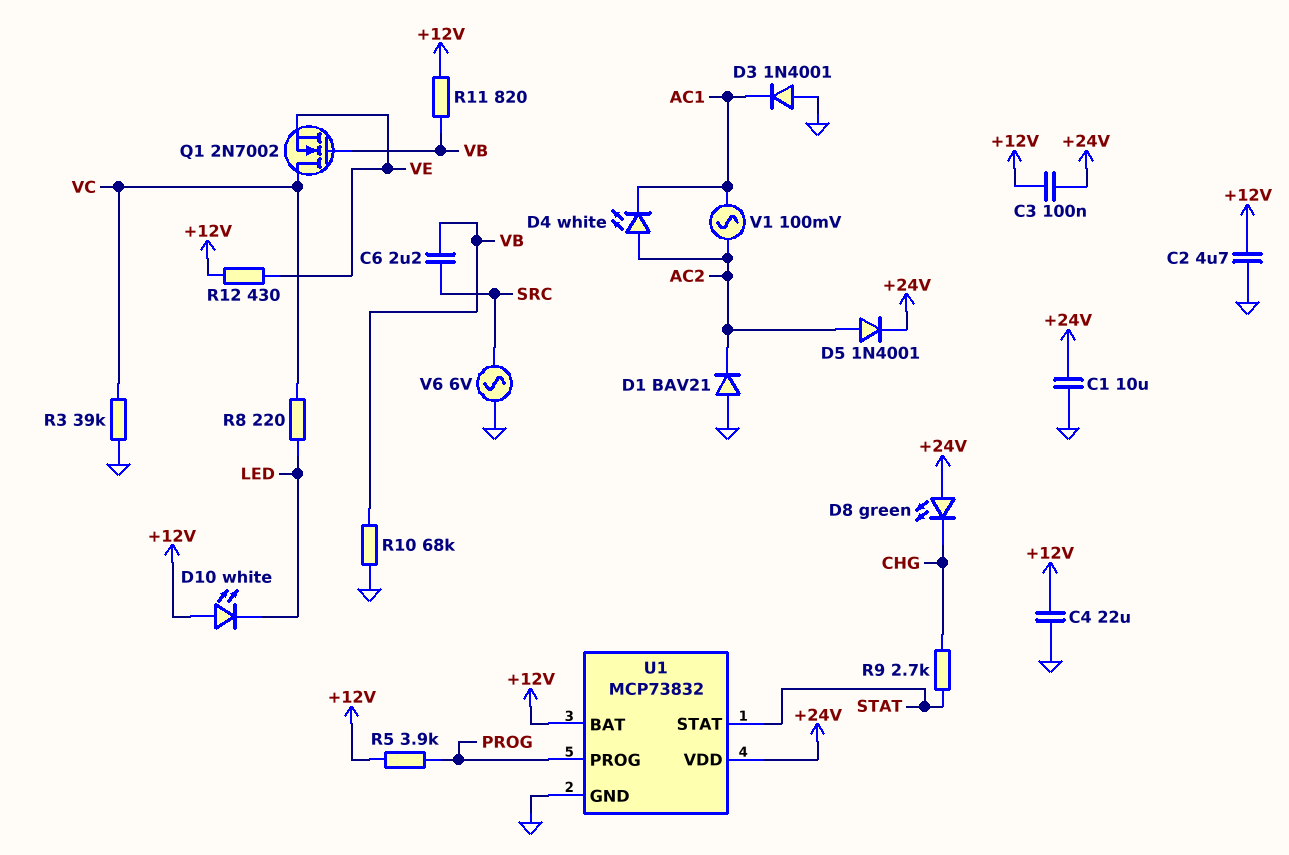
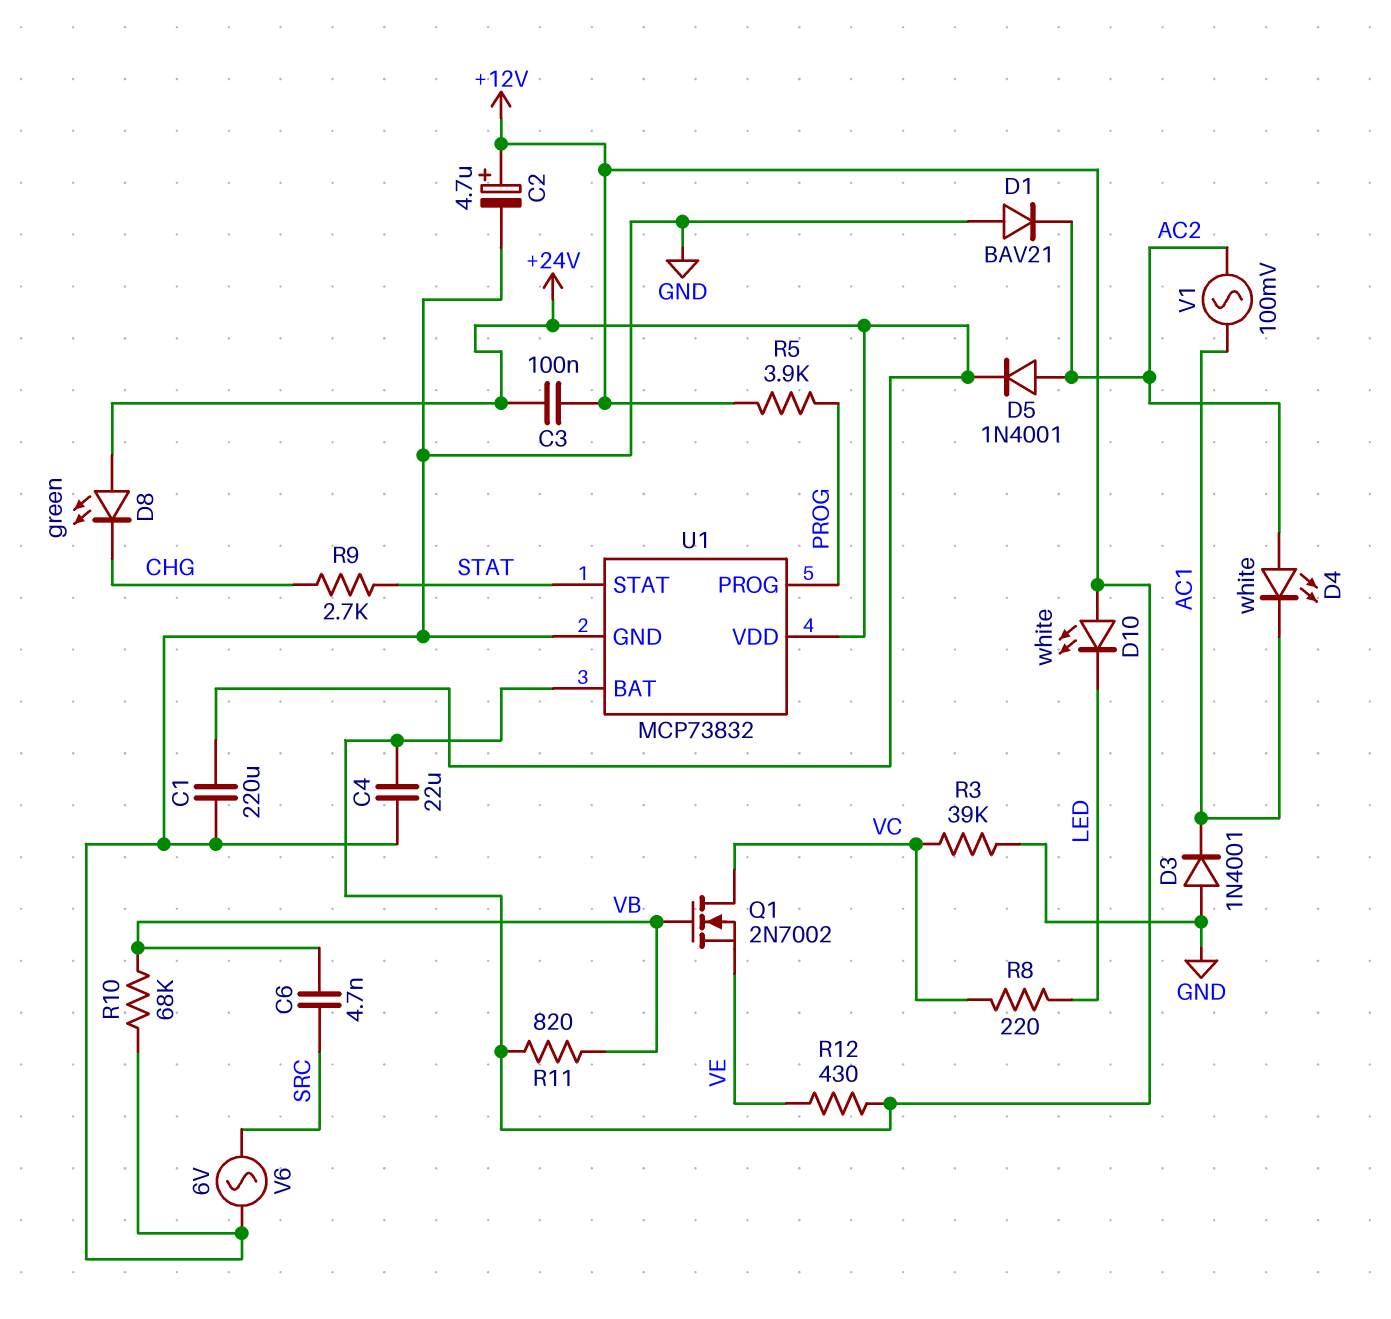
C1: 10uF (+24V, GND) -> 220uF (+24V, GND)
C2: 4.7uF (+12V, GND) -> 4.7uF (plus +12V, minus GND)
C6: 2.2uF (SRC, VB) -> 4.7nF (SRC, VB)

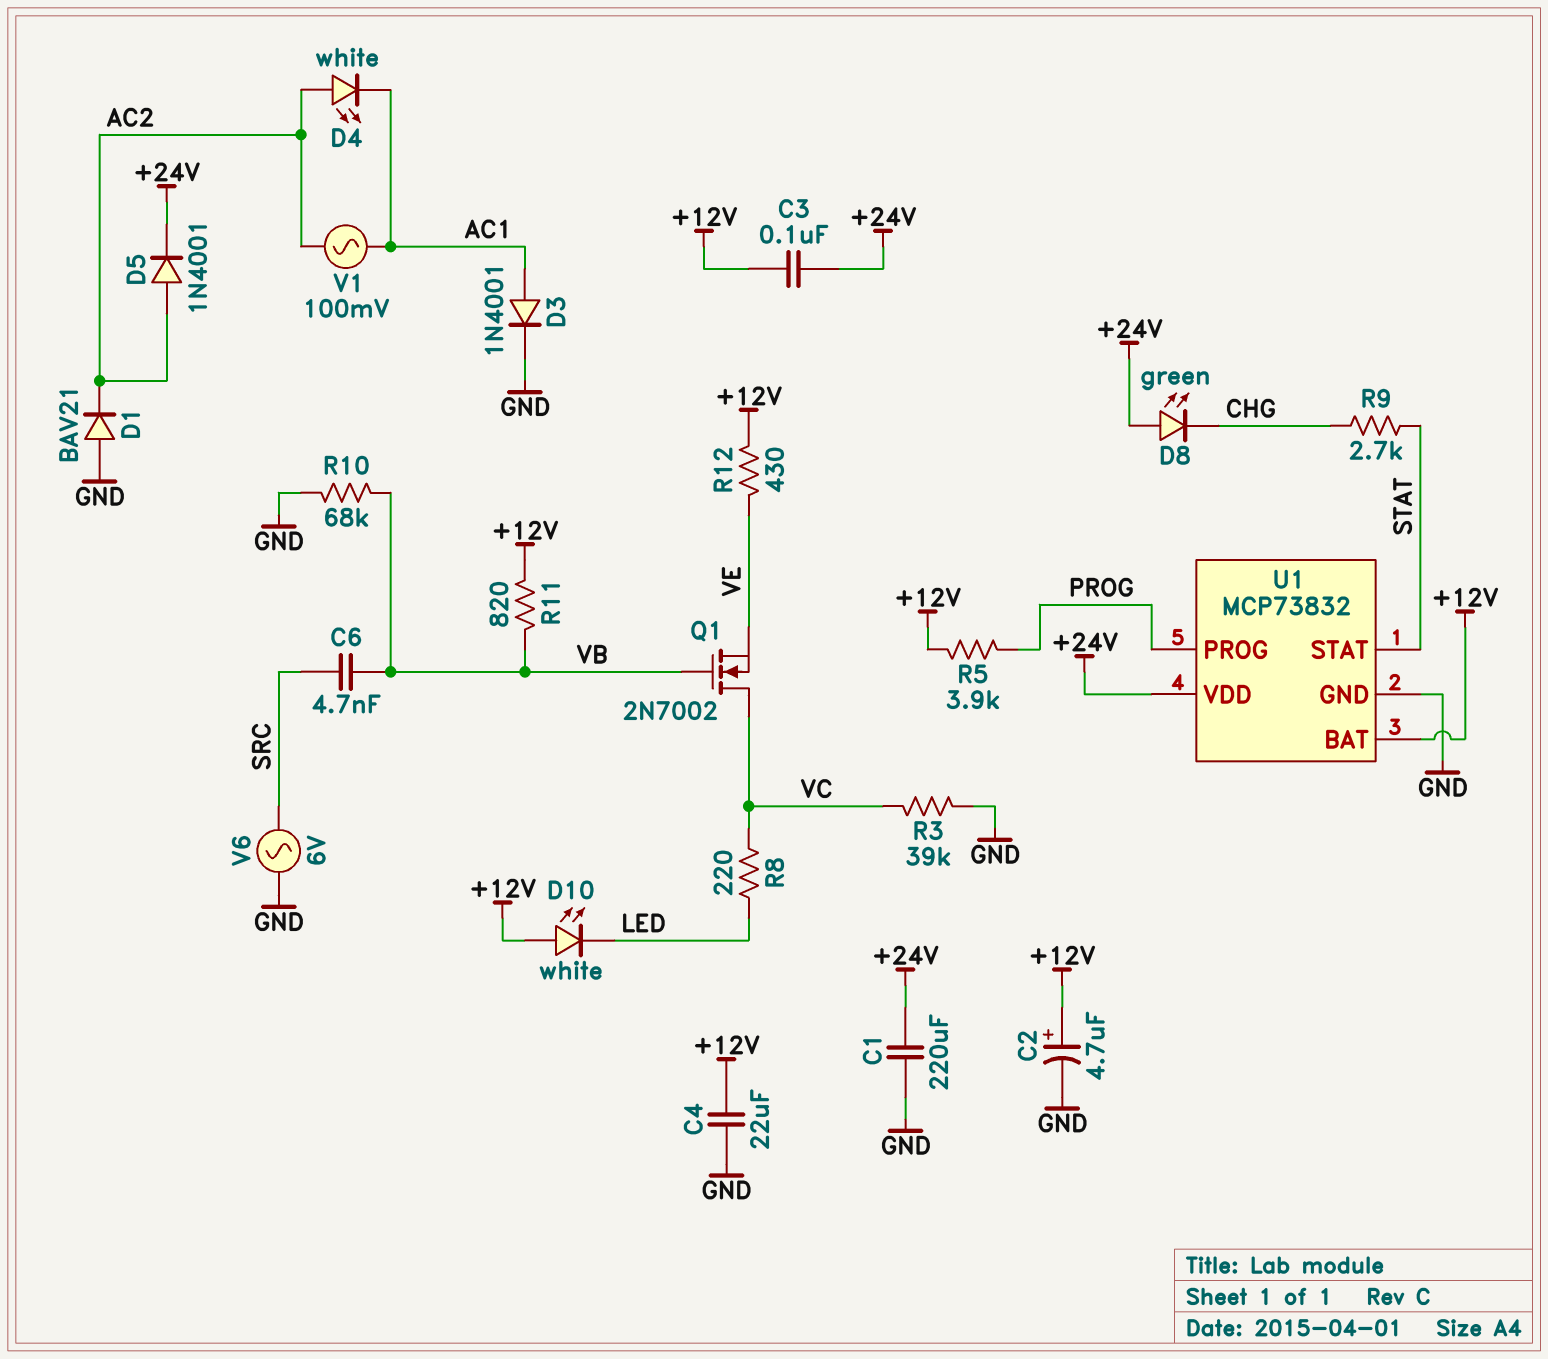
D3: diode 1N4001 (A GND, K AC1) -> diode 1N4001 (A AC1, K GND)

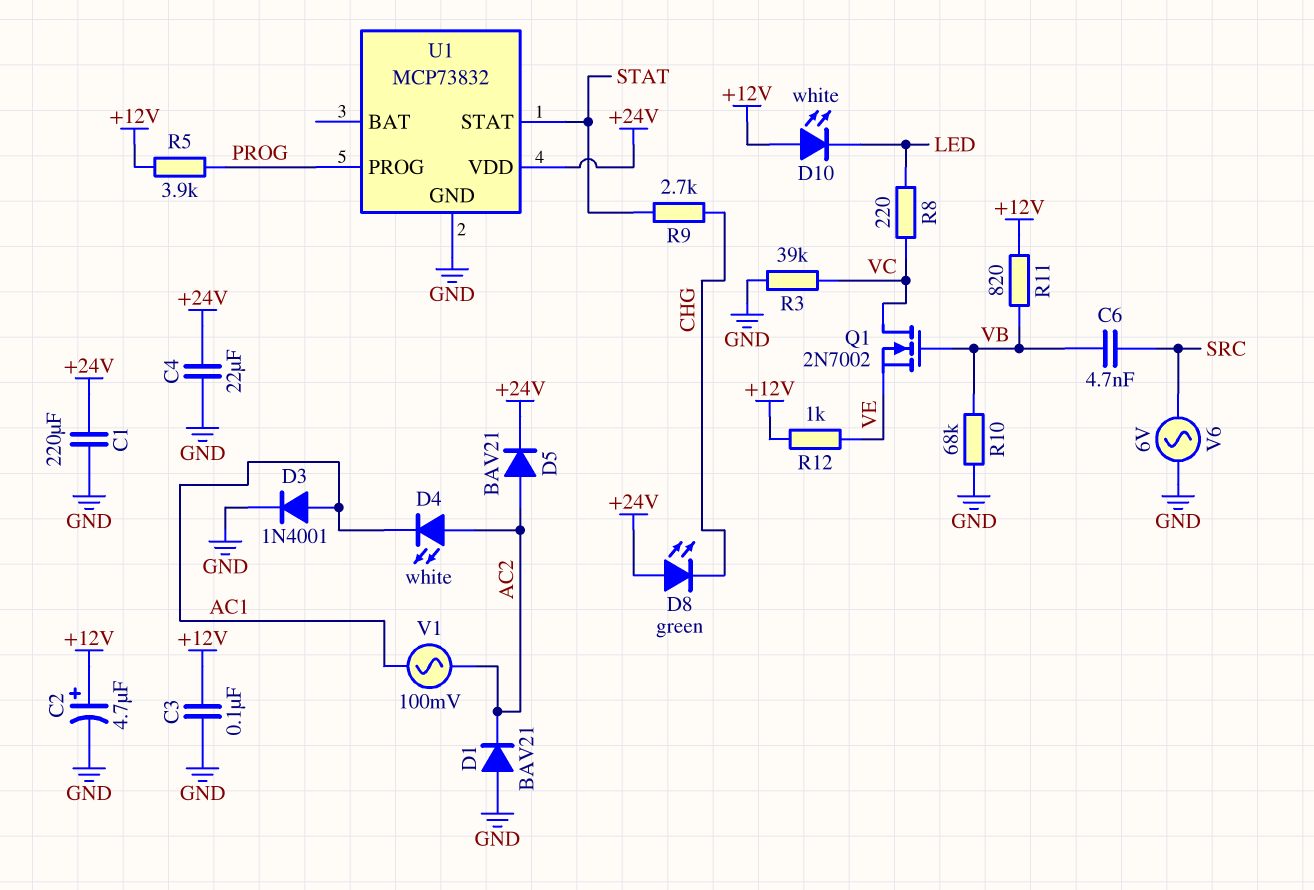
C3: 100nF (+12V, +24V) -> 100nF (+12V, GND)
C4: 22uF (+12V, GND) -> 22uF (+24V, GND)
D5: diode 1N4001 (A AC2, K +24V) -> diode BAV21 (A AC2, K +24V)
R12: 430 (+12V, VE) -> 1k (+12V, VE)
U1 pin BAT: +12V -> none

